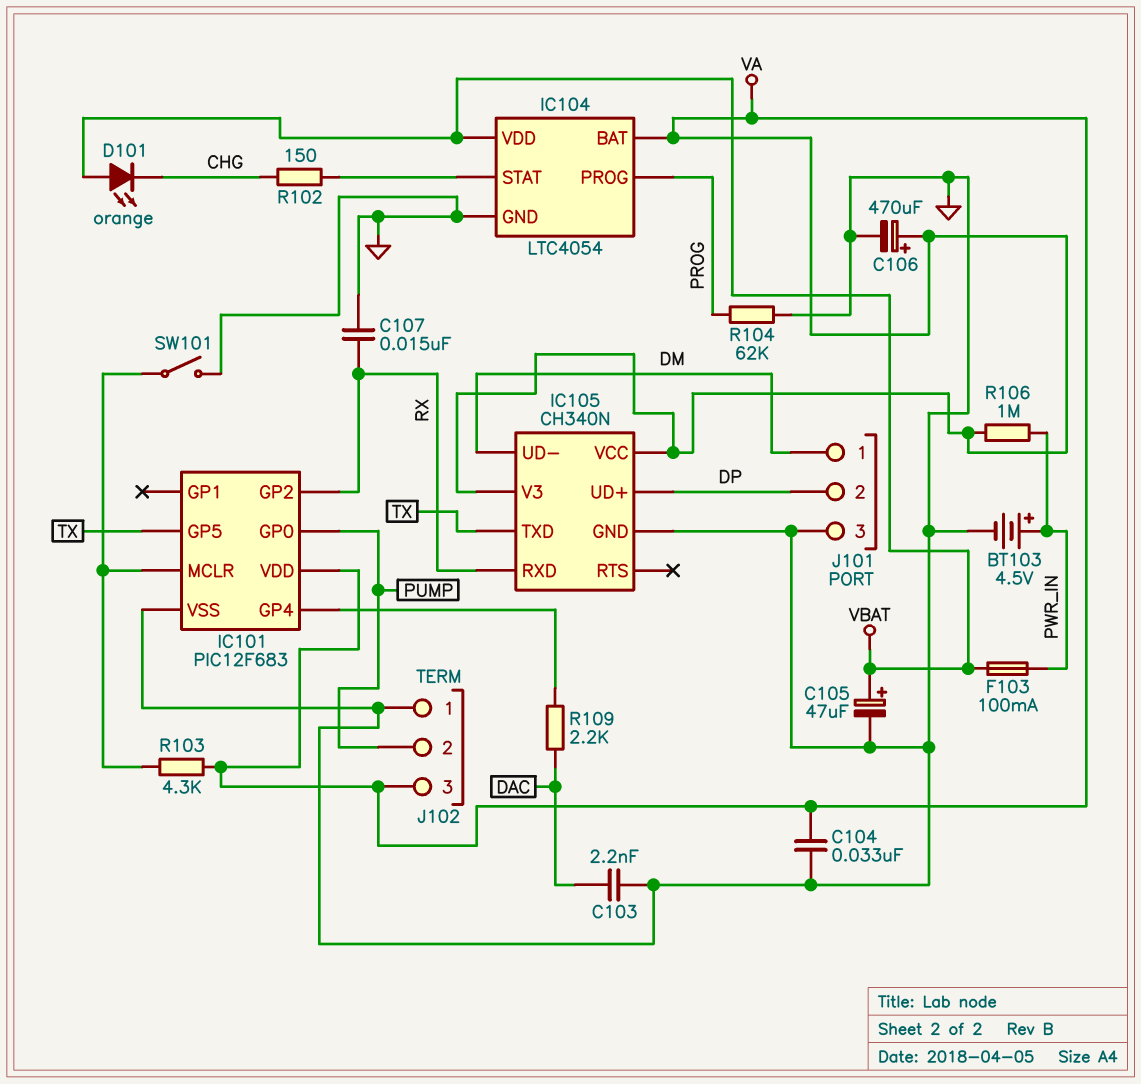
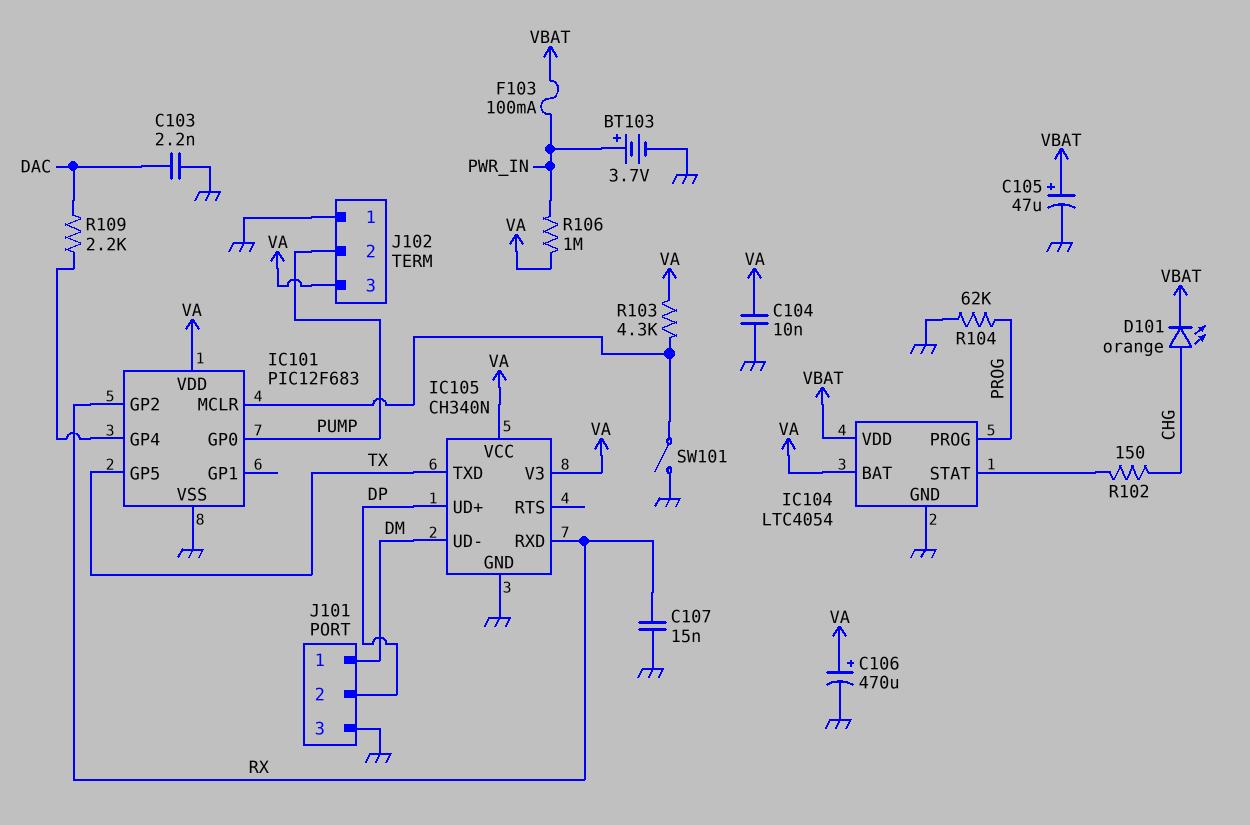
BT103: 4.5V (plus PWR_IN, minus GND) -> 3.7V (plus PWR_IN, minus GND)
C104: 33nF (GND, VA) -> 10nF (GND, VA)
D101: LED orange (A VBAT, K CHG) -> LED orange (A CHG, K VBAT)

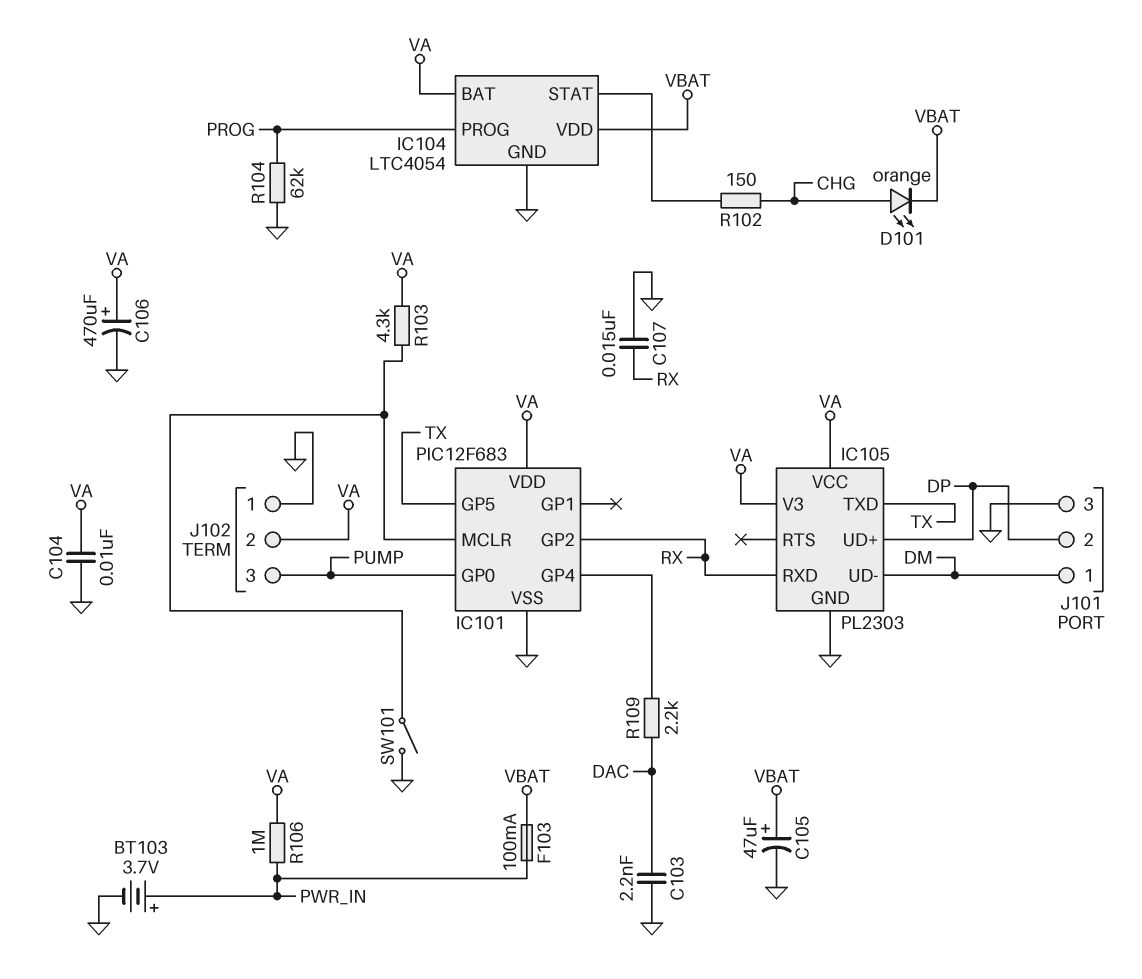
IC105: CH340N -> PL2303
J102 pin 2: PUMP -> VA
J102 pin 3: VA -> PUMP

